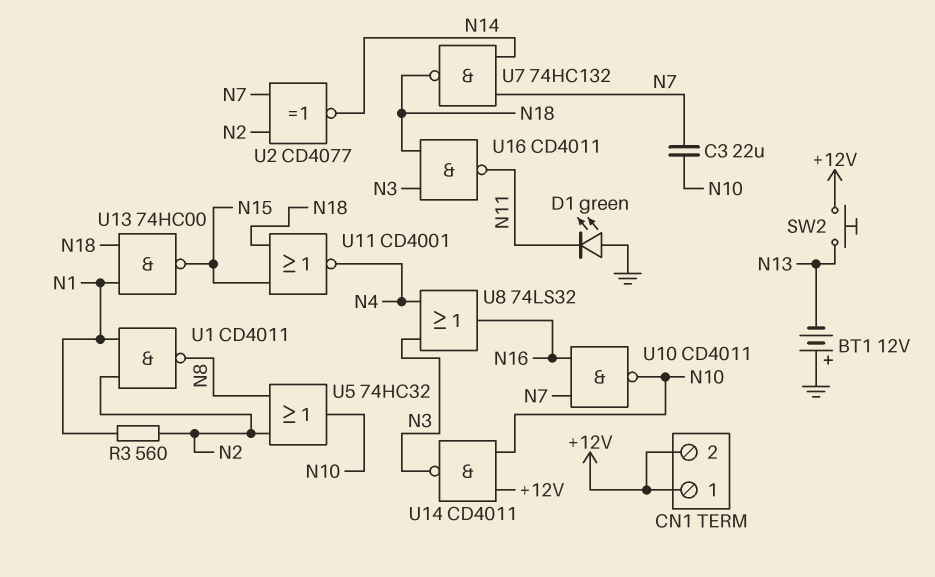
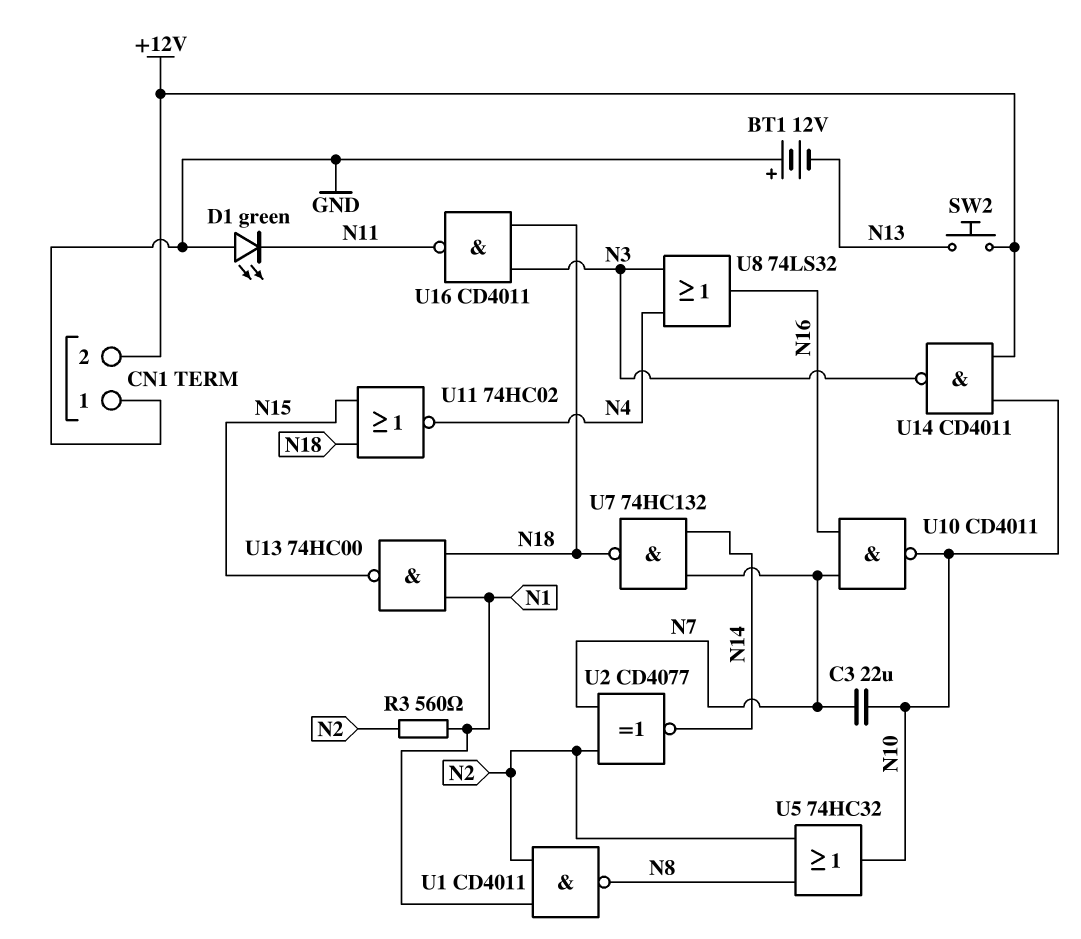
CN1 pin 1: +12V -> GND
U11: NOR CD4001 (in N15, in N18, out N4) -> NOR 74HC02 (in N15, in N18, out N4)

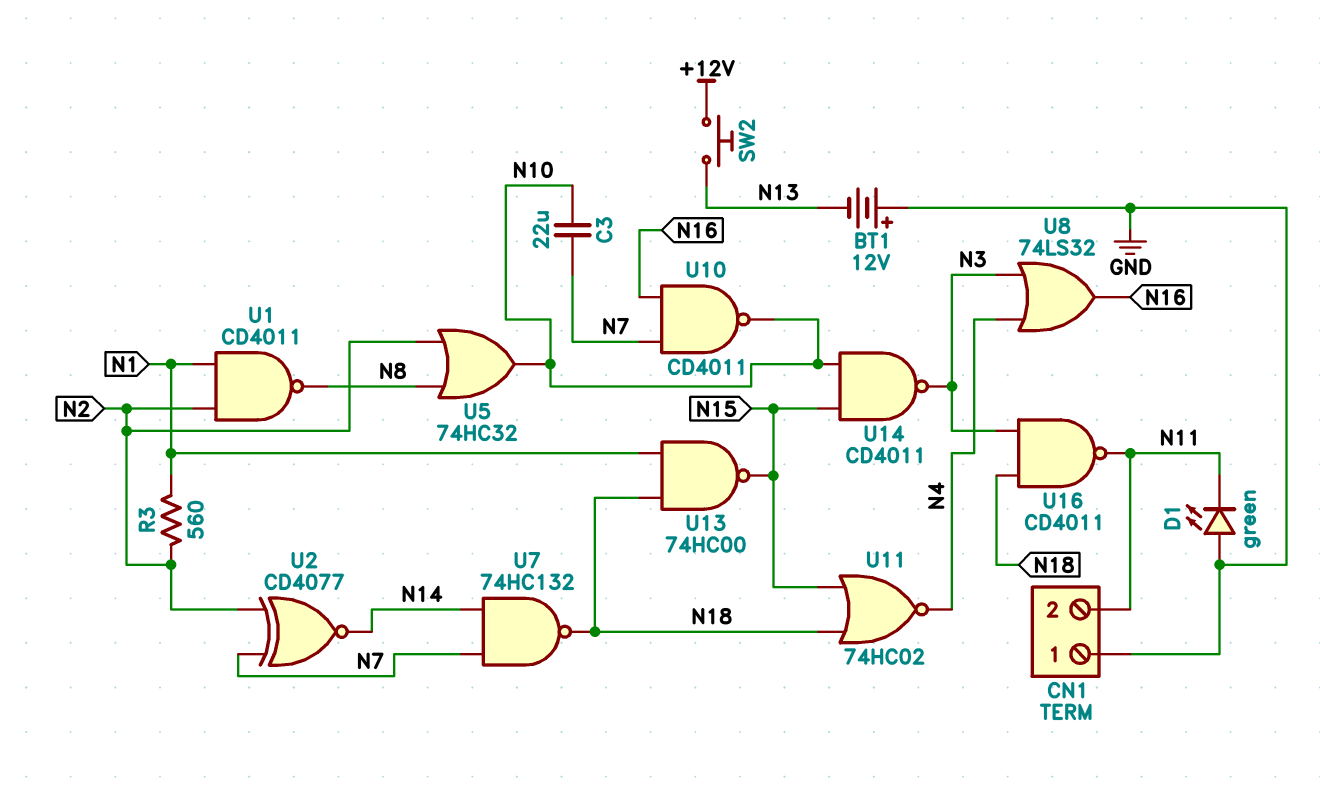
CN1 pin 2: +12V -> N11
U14: NAND CD4011 (in +12V, in N10, out N3) -> NAND CD4011 (in N10, in N15, out N3)

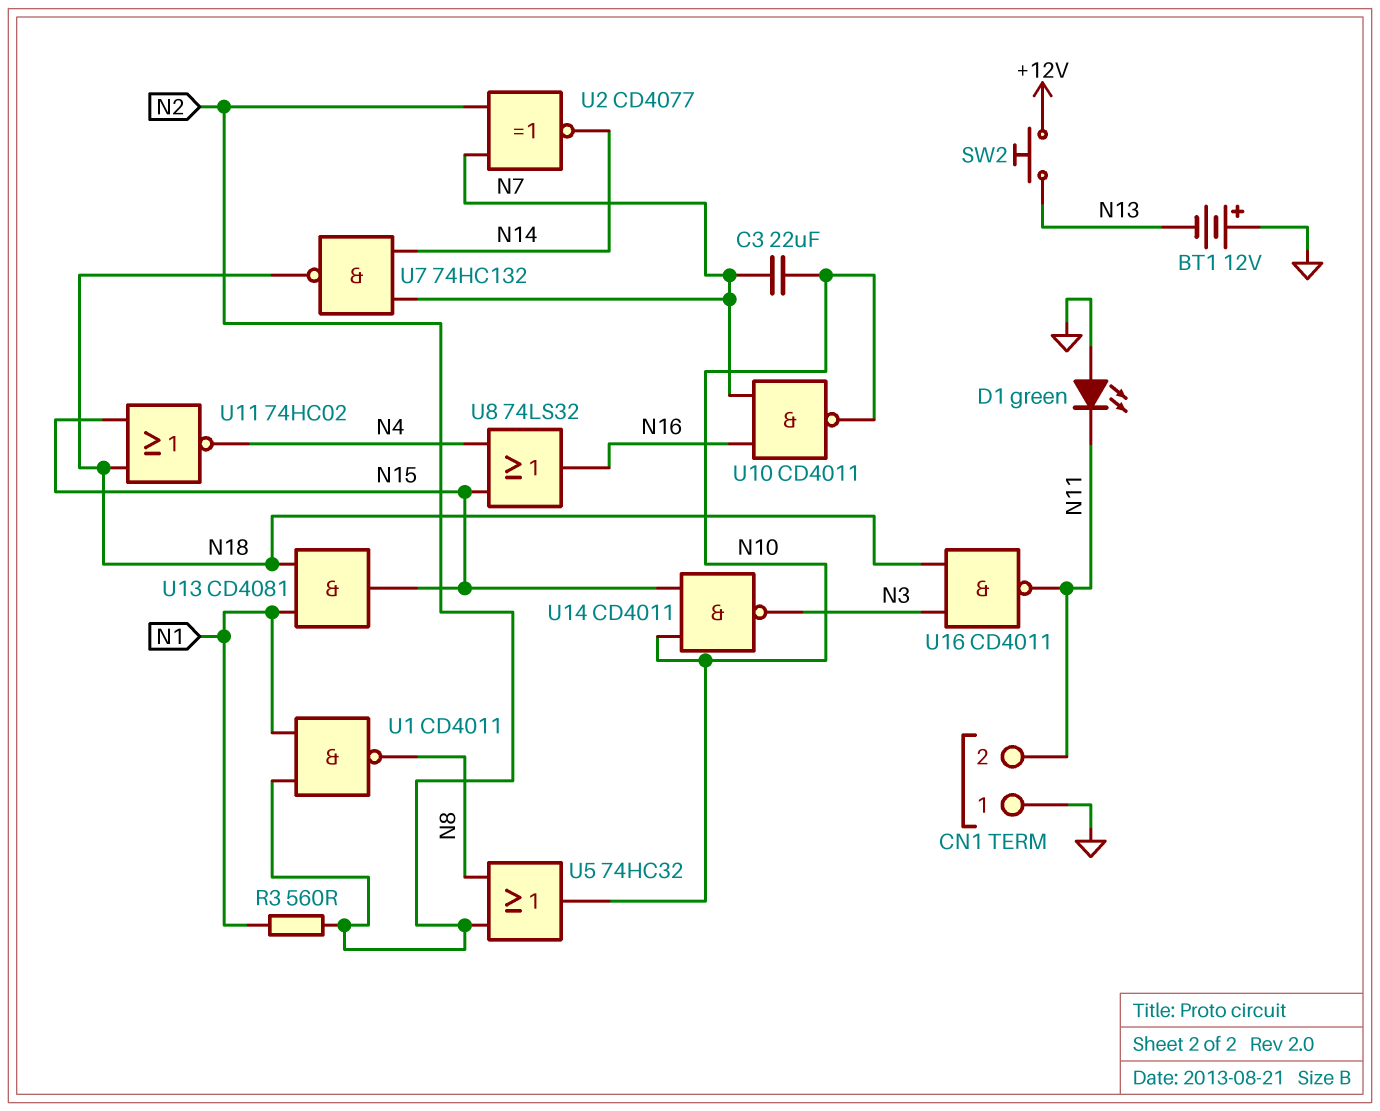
U8: OR 74LS32 (in N3, in N4, out N16) -> OR 74LS32 (in N4, in N15, out N16)
U13: NAND 74HC00 (in N1, in N18, out N15) -> AND CD4081 (in N1, in N18, out N15)

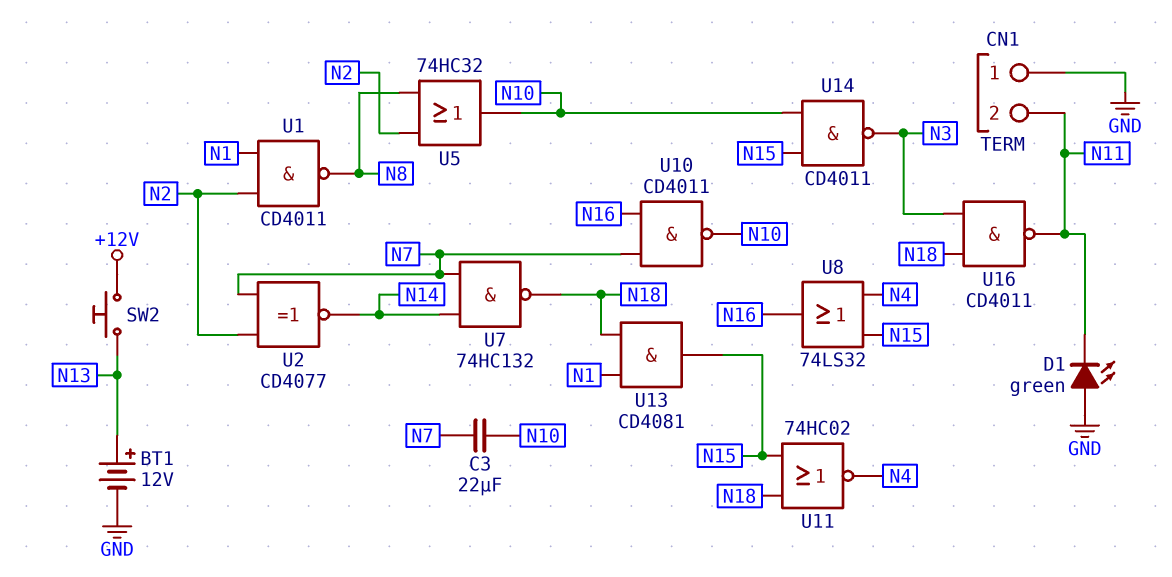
BT1: 12V (plus GND, minus N13) -> 12V (plus N13, minus GND)
R3: 560 (N1, N2) -> none

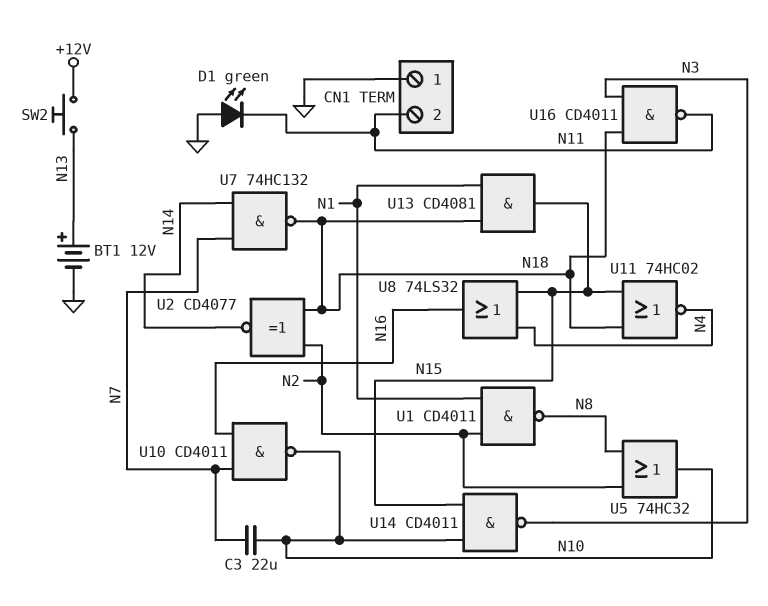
U2: XNOR CD4077 (in N2, in N7, out N14) -> XNOR CD4077 (in N2, in N18, out N14)

